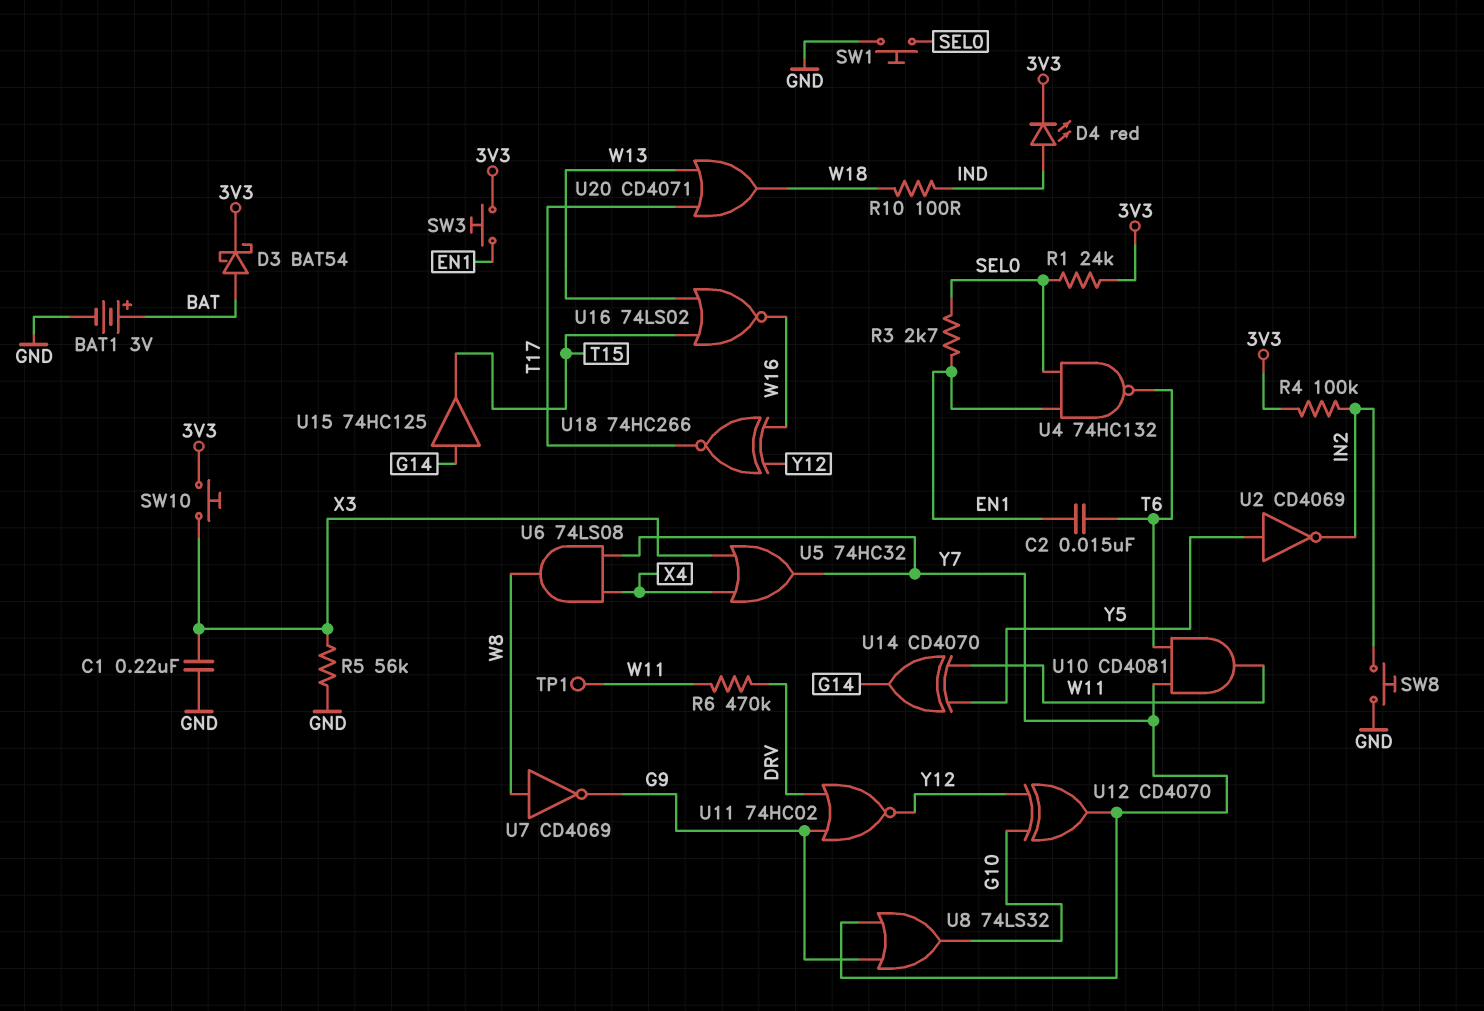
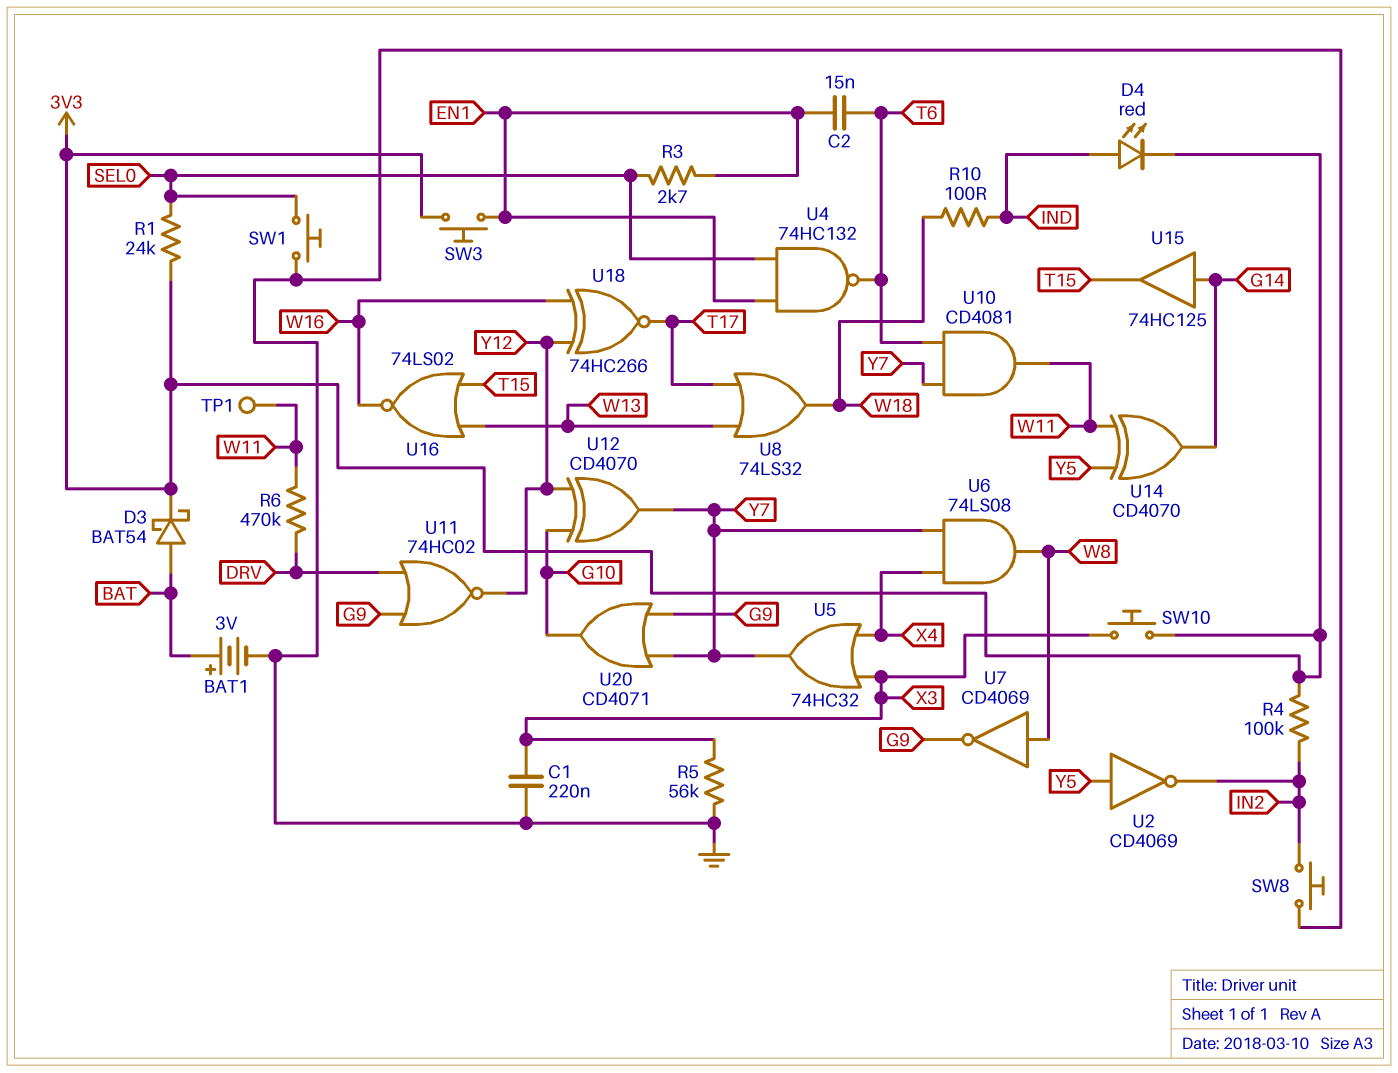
U8: OR 74LS32 (in G9, in Y7, out G10) -> OR 74LS32 (in T17, in W13, out W18)
U20: OR CD4071 (in T17, in W13, out W18) -> OR CD4071 (in G9, in Y7, out G10)

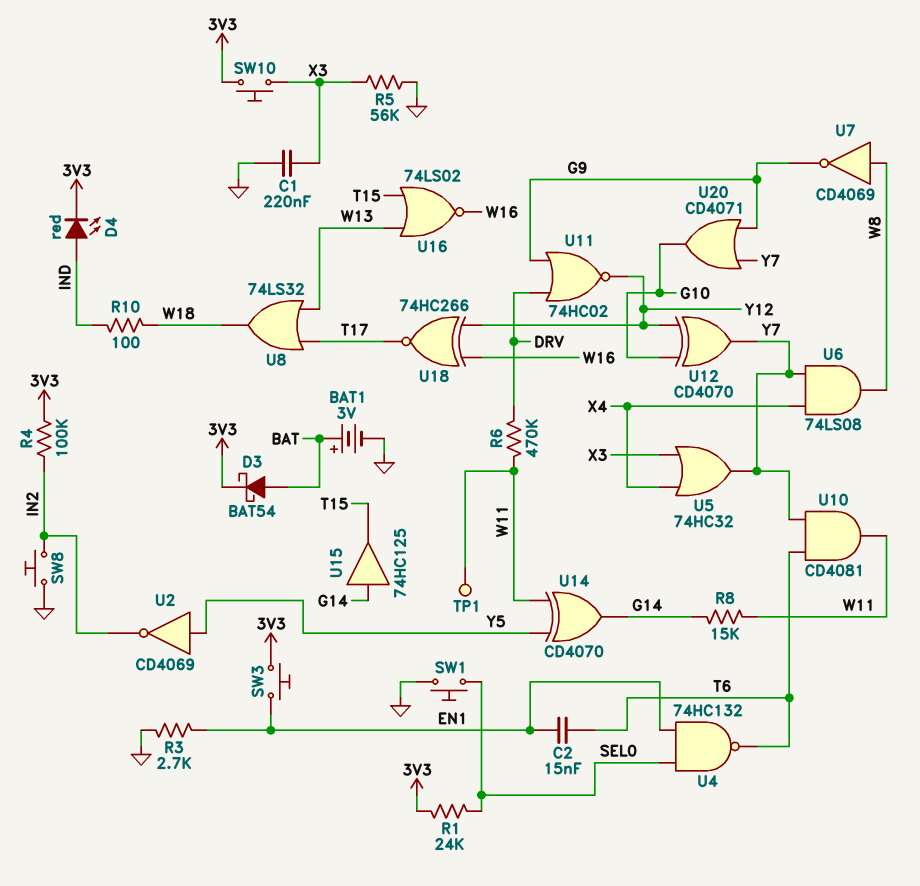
R3: 2.7k (EN1, SEL0) -> 2.7k (EN1, GND)
R8: none -> 15k (G14, W11)

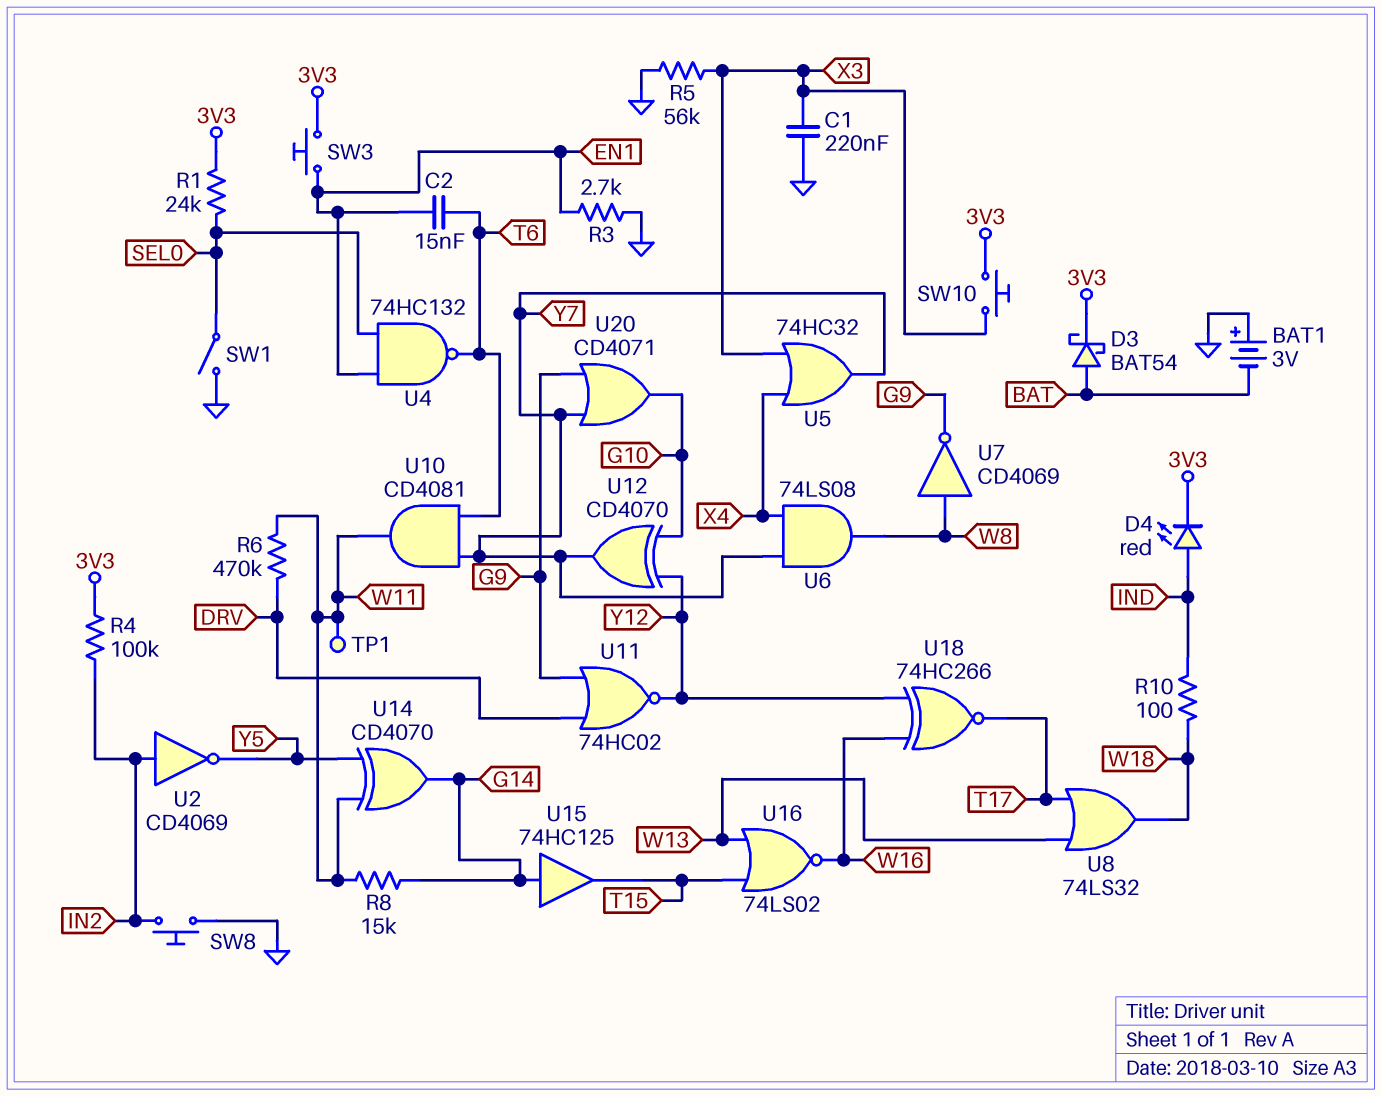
BAT1: 3V (plus BAT, minus GND) -> 3V (plus GND, minus BAT)
SW1: button (GND, SEL0) -> switch (GND, SEL0)
U2: NOT CD4069 (in Y5, out IN2) -> NOT CD4069 (in IN2, out Y5)

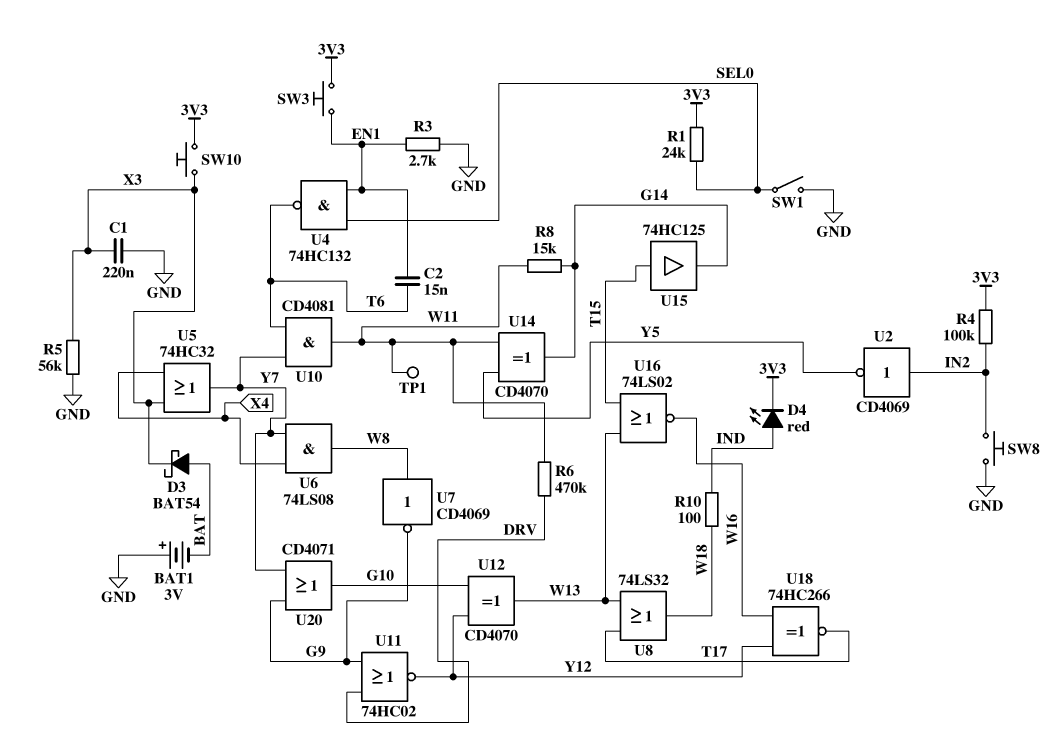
D3: schottky BAT54 (A BAT, K 3V3) -> schottky BAT54 (A BAT, K X3)
U12: XOR CD4070 (in G10, in Y12, out Y7) -> XOR CD4070 (in G10, in Y12, out W13)
U15: buffer 74HC125 (in G14, out T15) -> buffer 74HC125 (in T15, out G14)

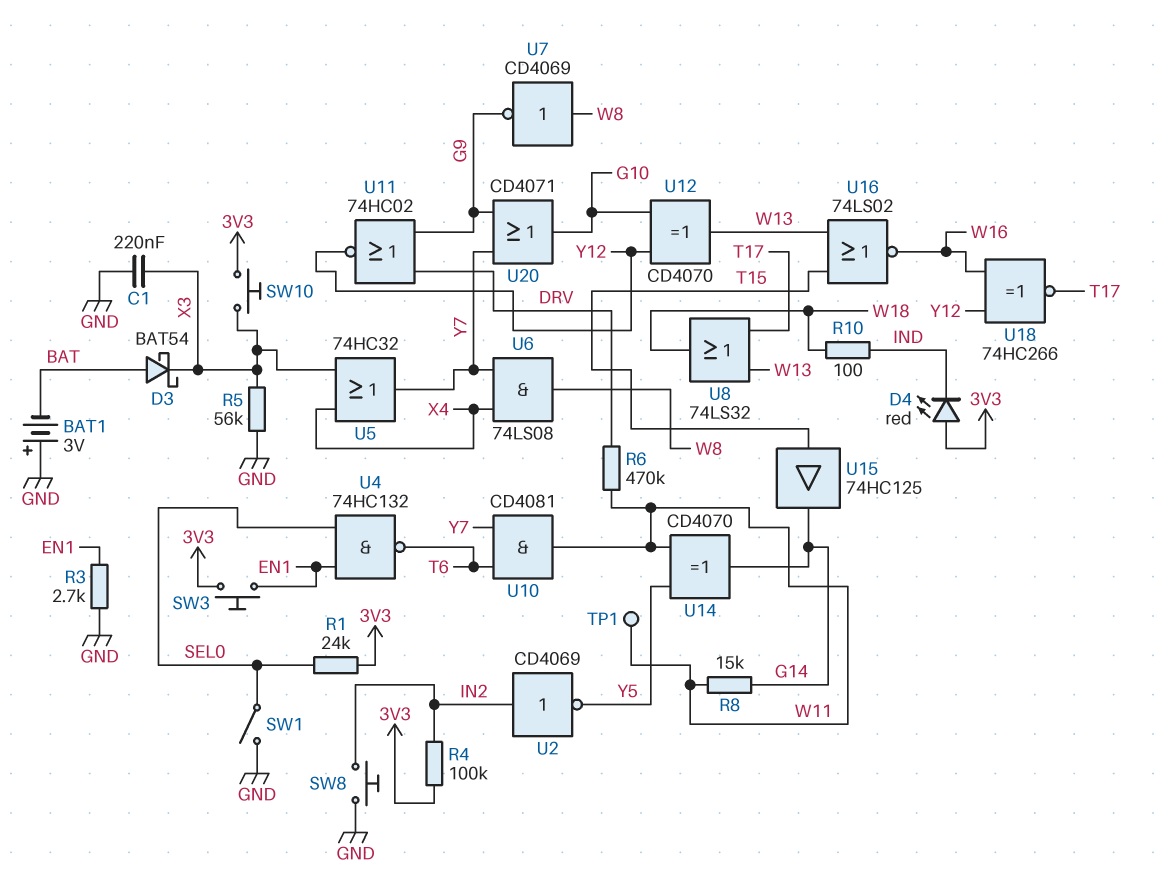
C2: 15nF (EN1, T6) -> none
D4: LED red (A IND, K 3V3) -> LED red (A 3V3, K IND)

